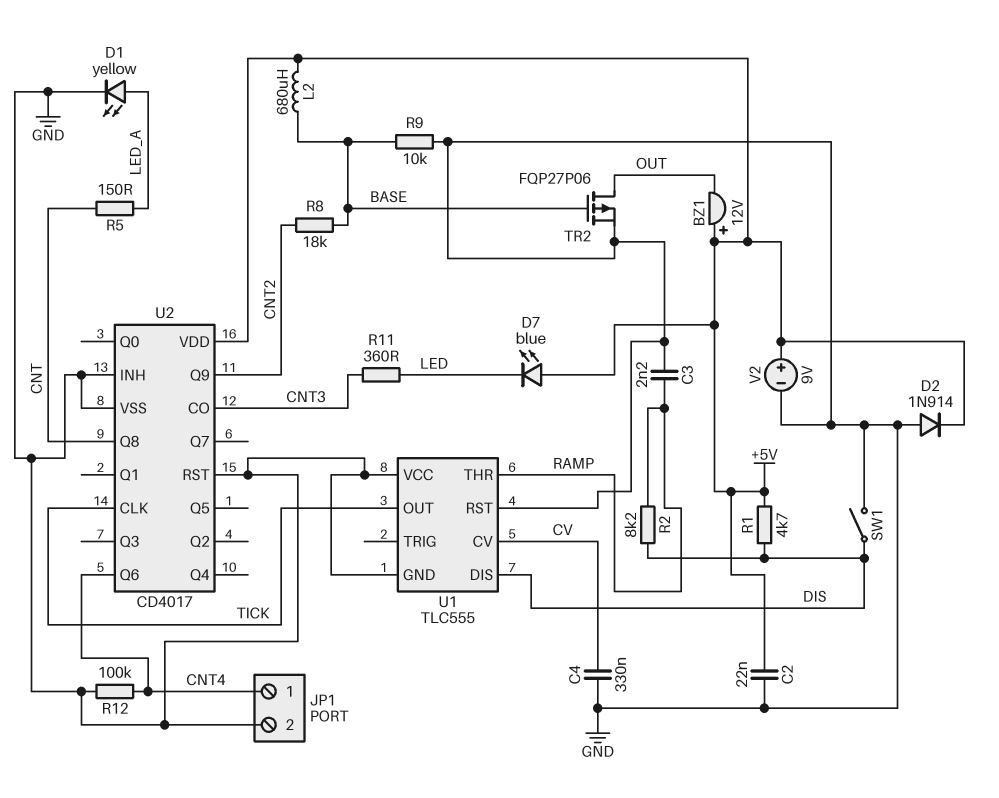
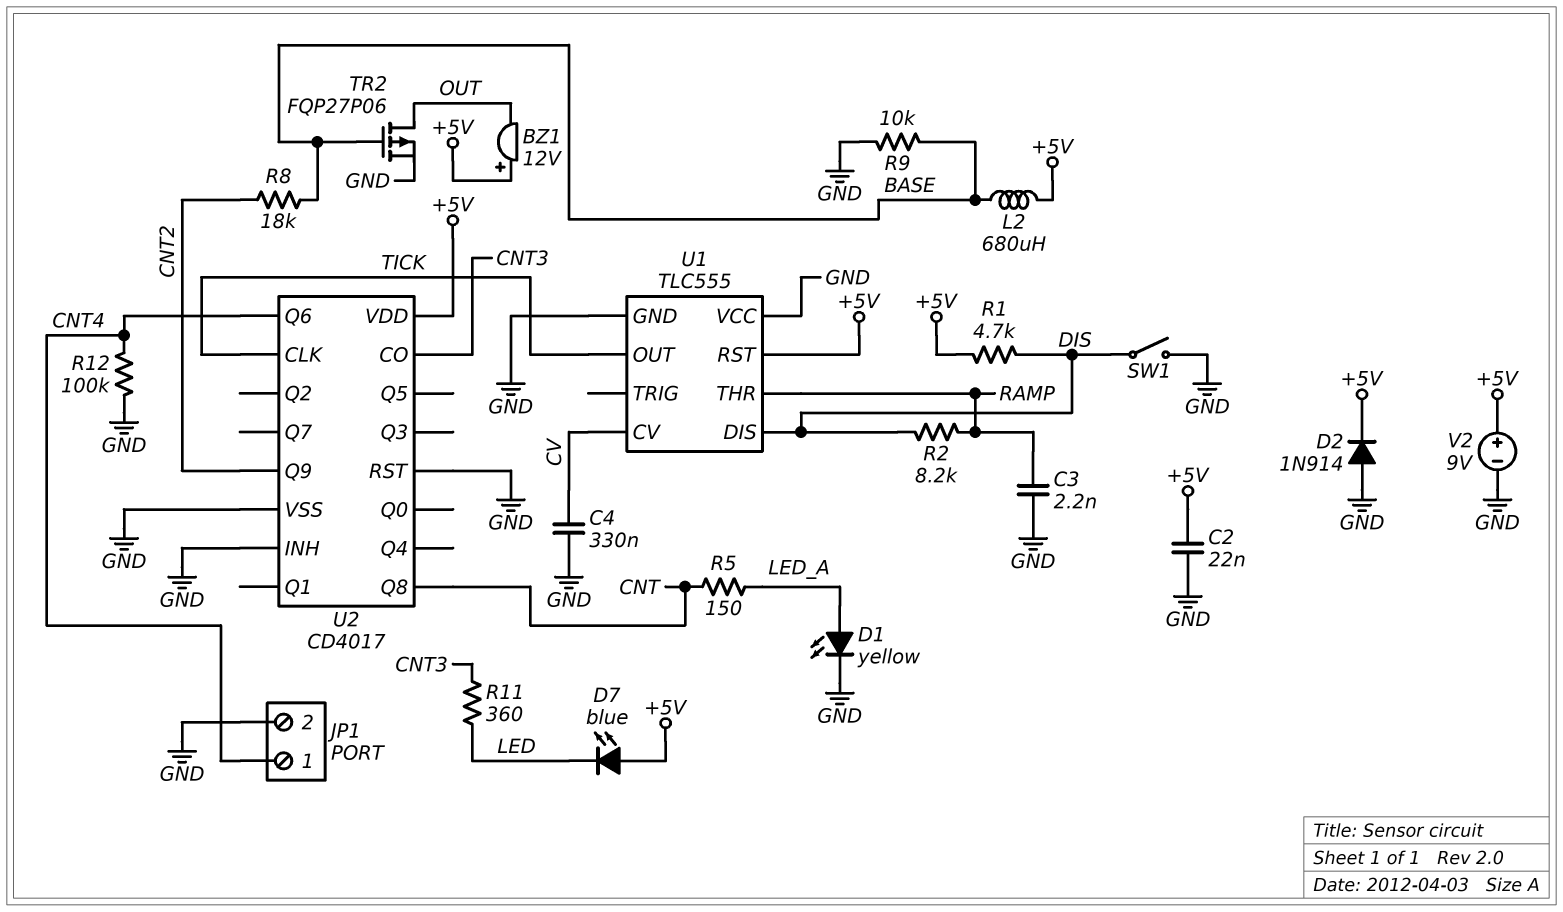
U1 pin RST: GND -> +5V

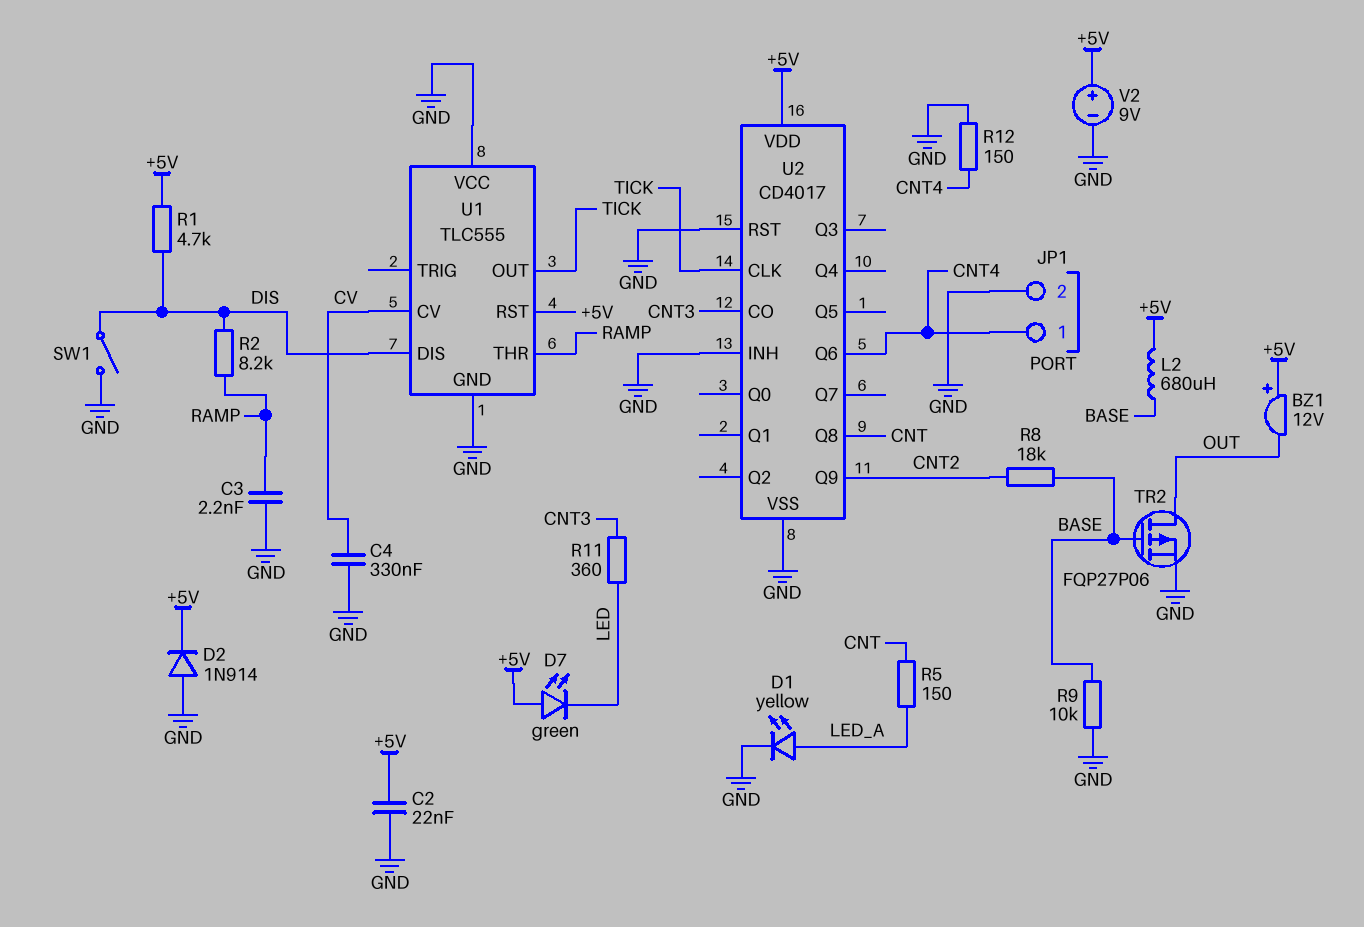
D7: LED blue (A +5V, K LED) -> LED green (A +5V, K LED)
R12: 100k (CNT4, GND) -> 150 (CNT4, GND)

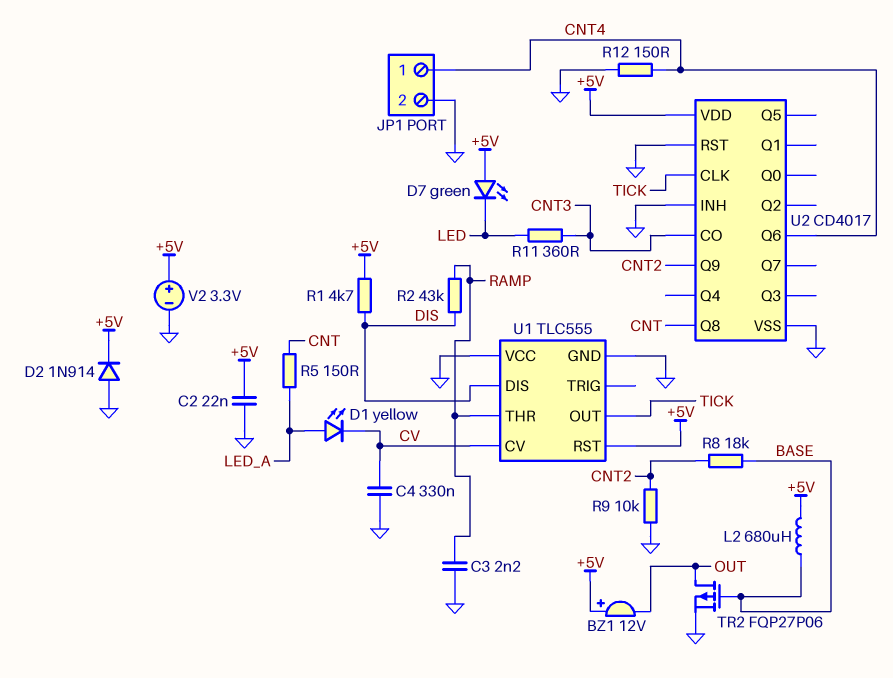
D1: LED yellow (A LED_A, K GND) -> LED yellow (A LED_A, K CV)
R2: 8.2k (DIS, RAMP) -> 43k (DIS, RAMP)
R9: 10k (BASE, GND) -> 10k (CNT2, GND)
SW1: switch (DIS, GND) -> none
V2: 9V (plus +5V, minus GND) -> 3.3V (plus +5V, minus GND)

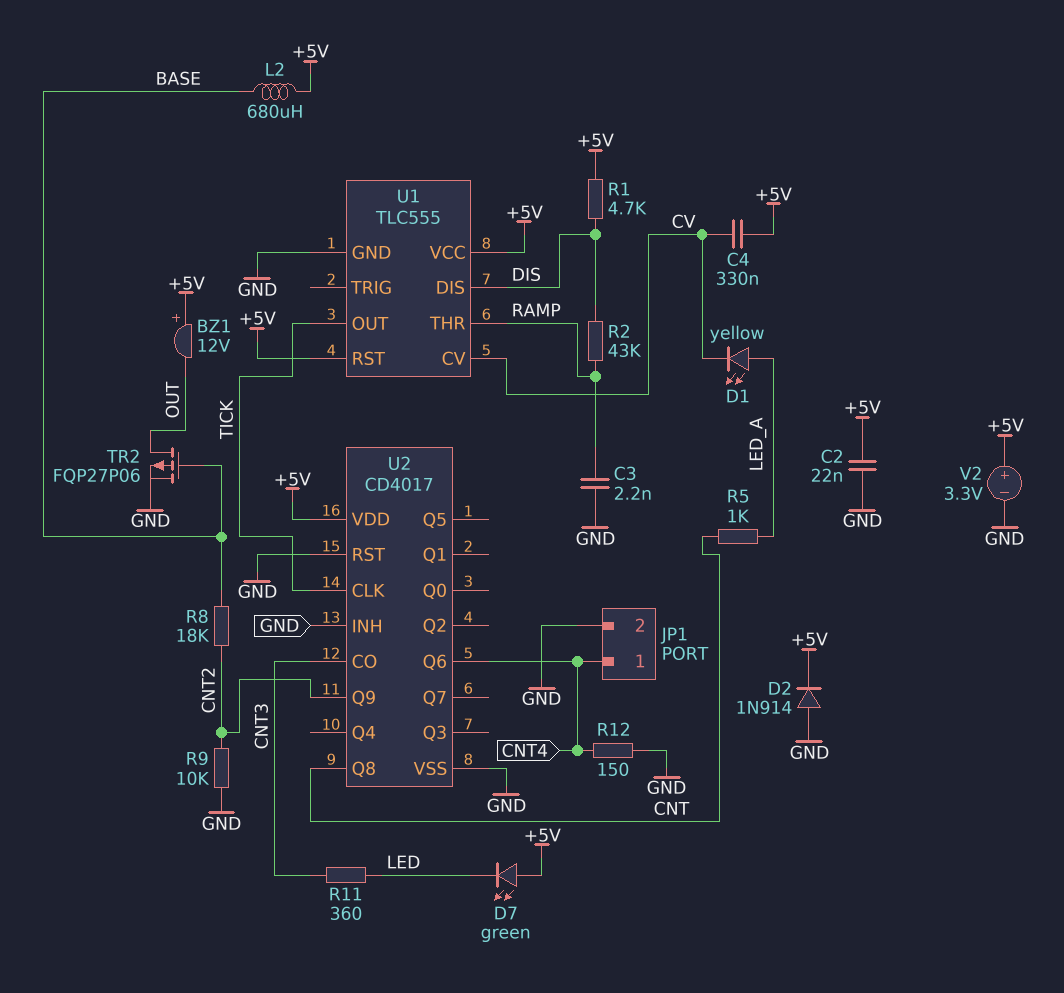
C4: 330nF (CV, GND) -> 330nF (+5V, CV)
R5: 150 (CNT, LED_A) -> 1k (CNT, LED_A)
U1 pin VCC: GND -> +5V

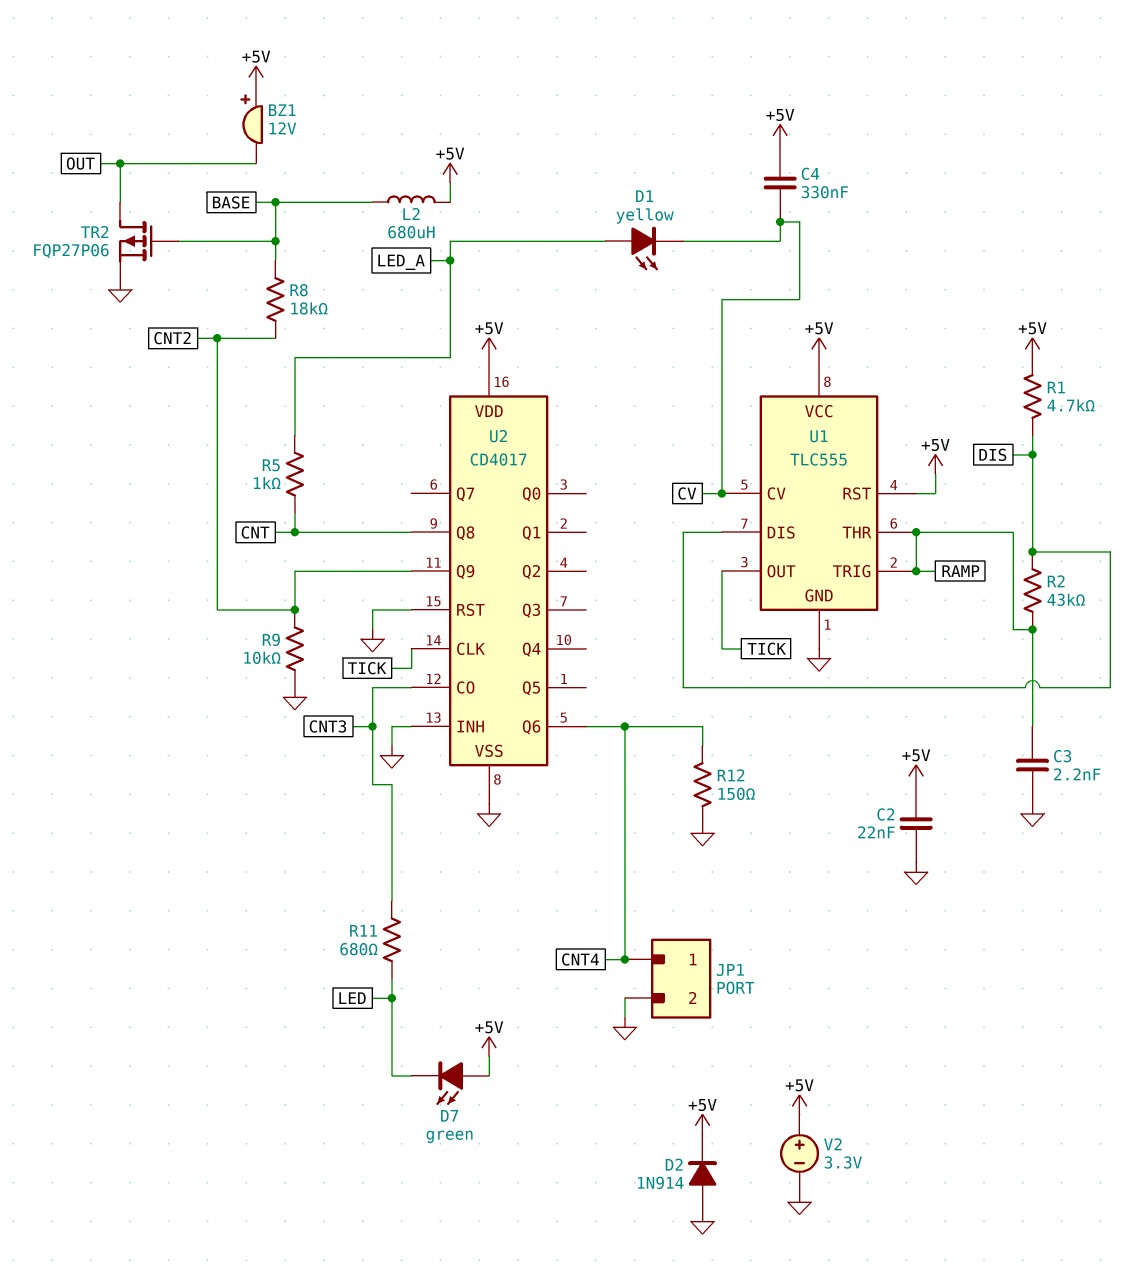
R11: 360 (CNT3, LED) -> 680 (CNT3, LED)
U1 pin TRIG: none -> RAMP

